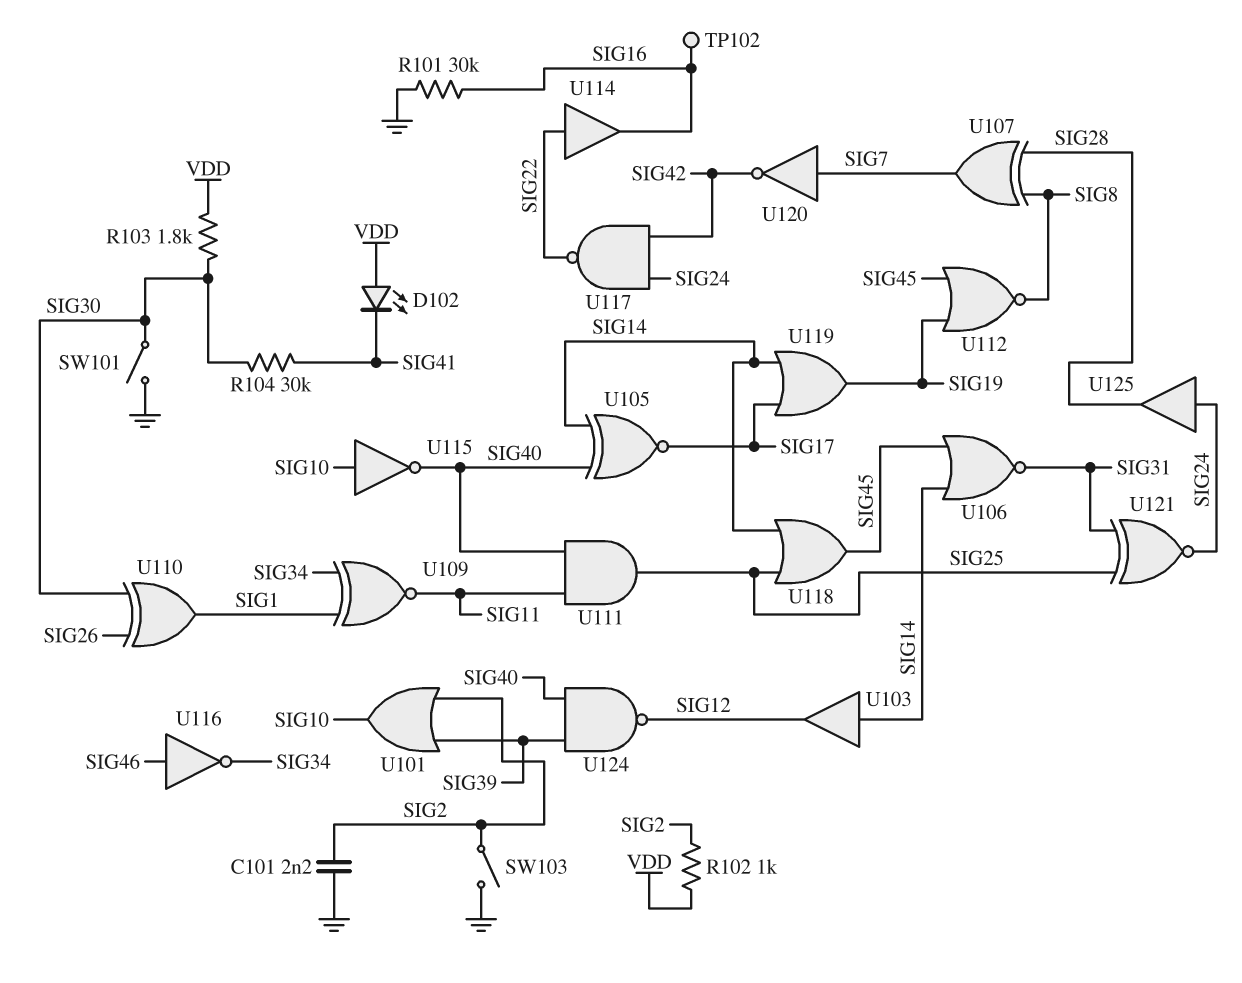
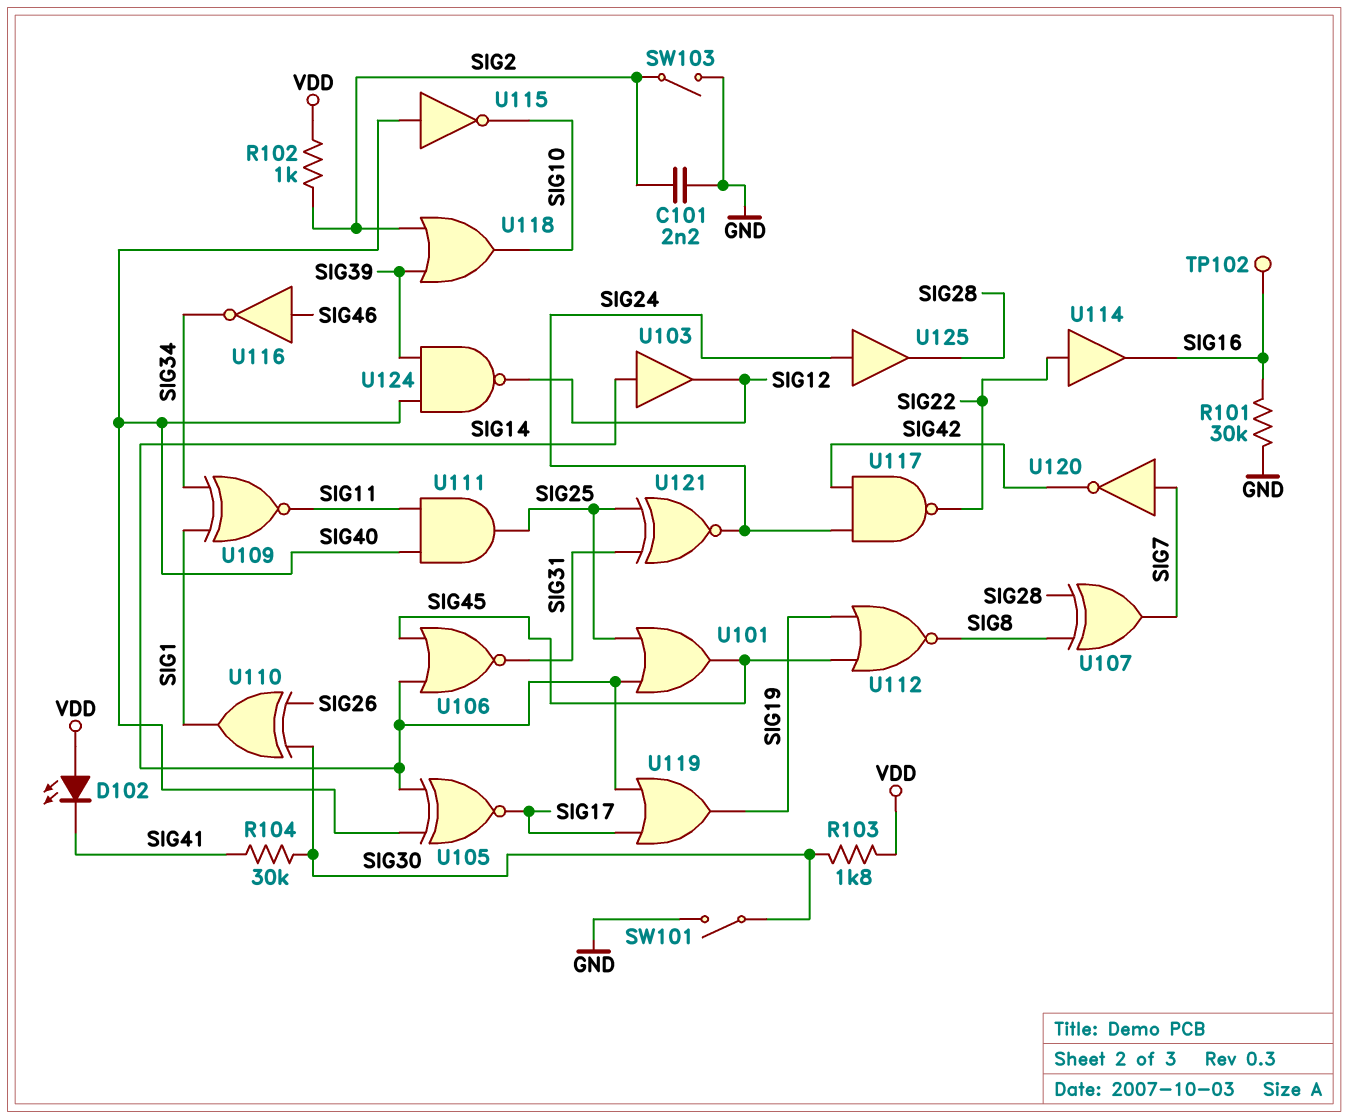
U101: OR (in SIG2, in SIG39, out SIG10) -> OR (in SIG14, in SIG25, out SIG45)
U115: NOT (in SIG10, out SIG40) -> NOT (in SIG40, out SIG10)
U118: OR (in SIG14, in SIG25, out SIG45) -> OR (in SIG2, in SIG39, out SIG10)

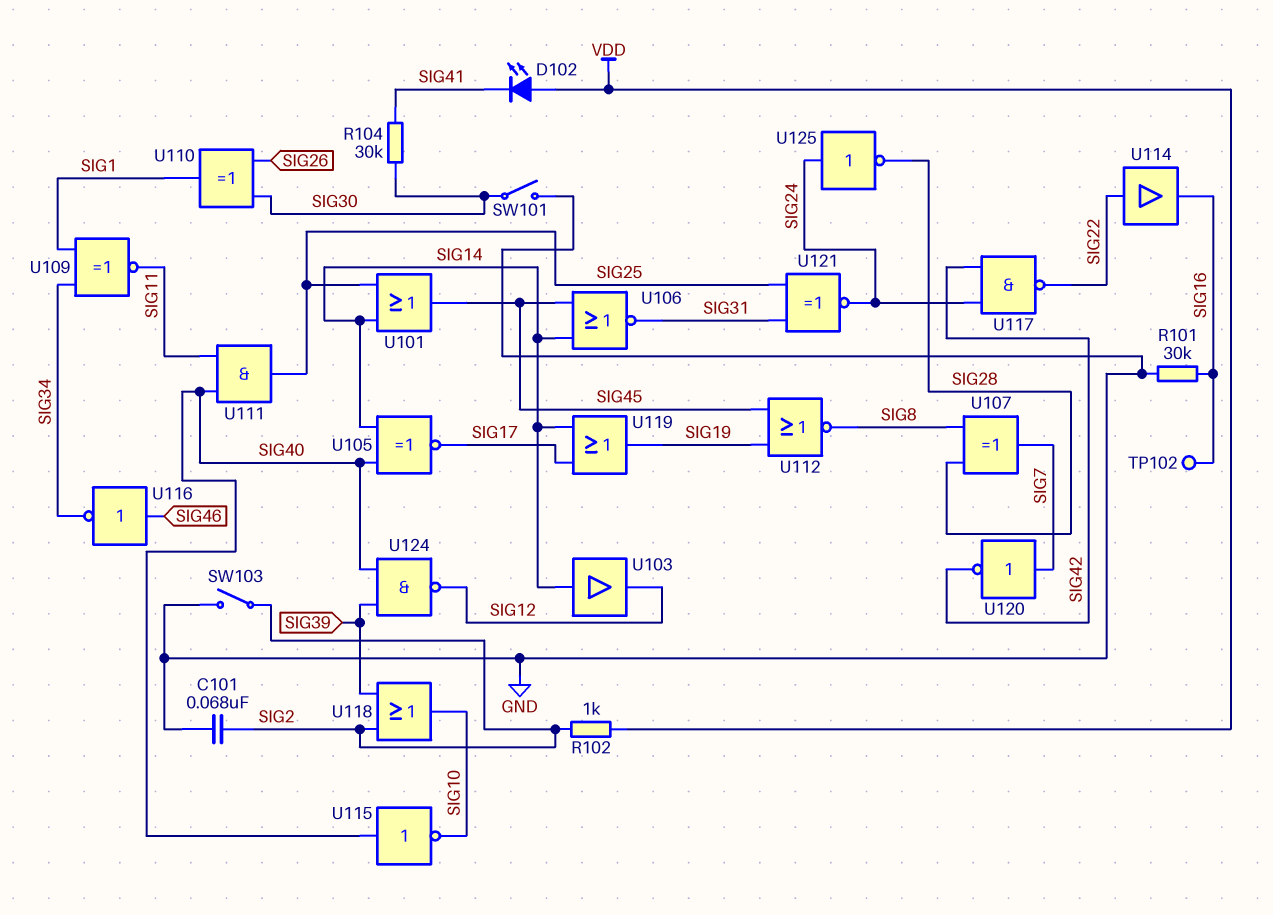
C101: 2.2nF (GND, SIG2) -> 68nF (GND, SIG2)
R103: 1.8k (SIG30, VDD) -> none
U125: buffer (in SIG24, out SIG28) -> NOT (in SIG24, out SIG28)

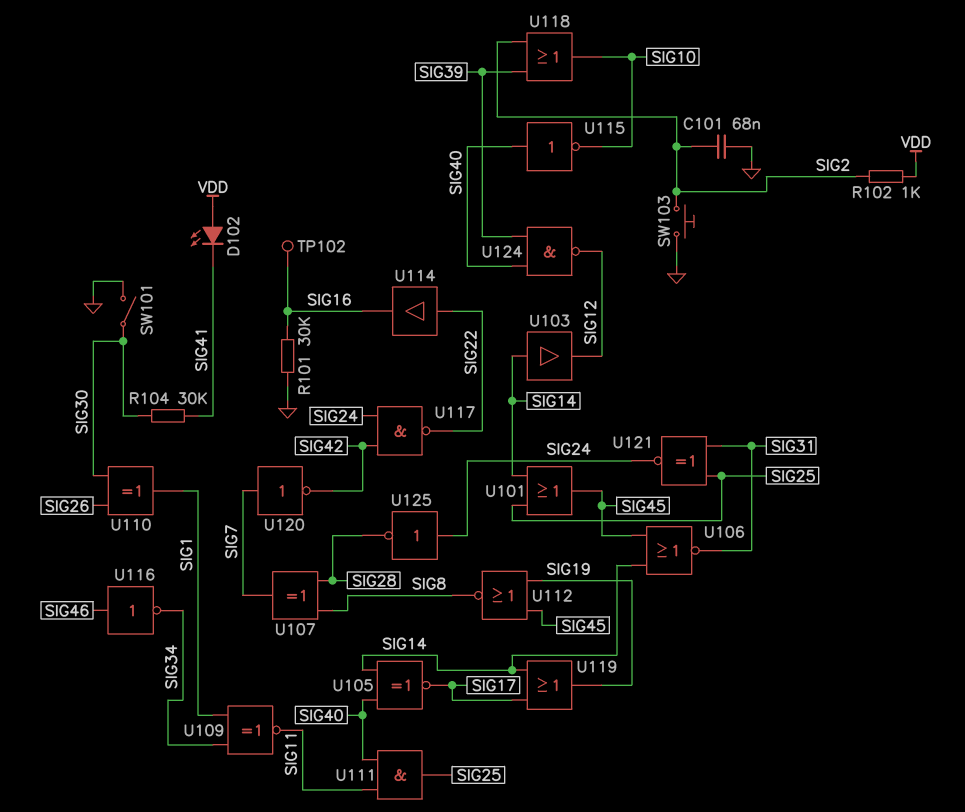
SW103: switch (GND, SIG2) -> button (GND, SIG2)

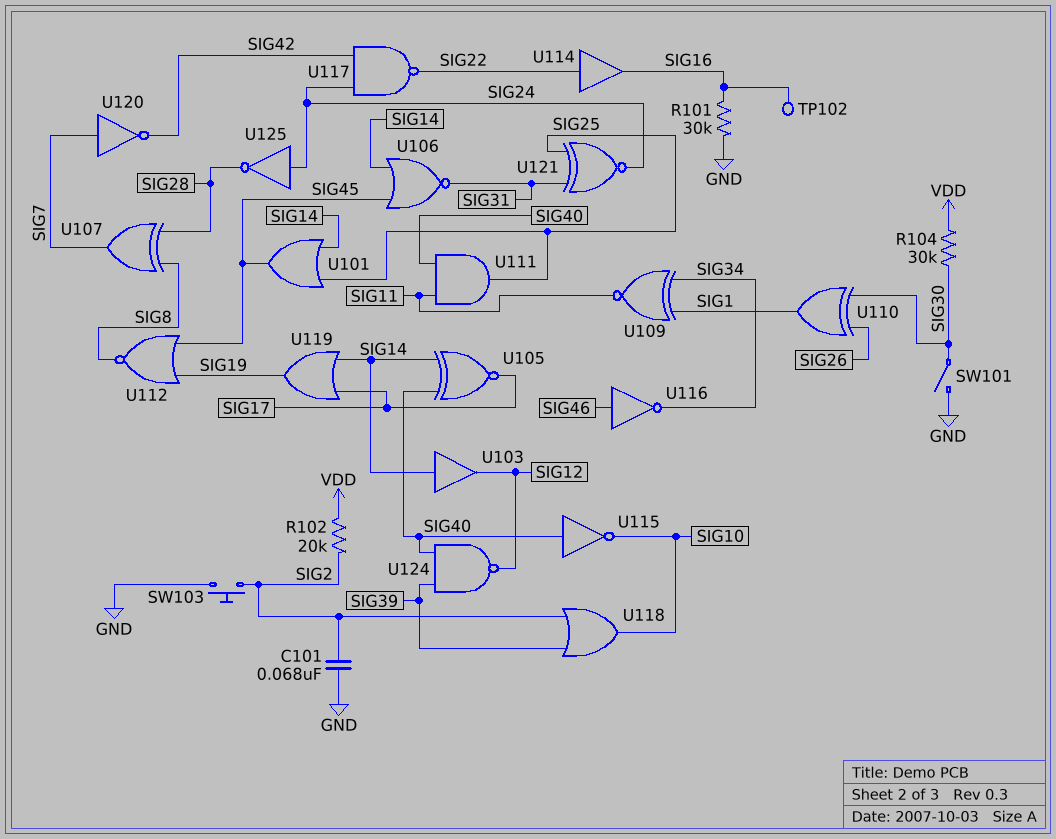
D102: LED (A VDD, K SIG41) -> none
R102: 1k (SIG2, VDD) -> 20k (SIG2, VDD)
R104: 30k (SIG30, SIG41) -> 30k (SIG30, VDD)

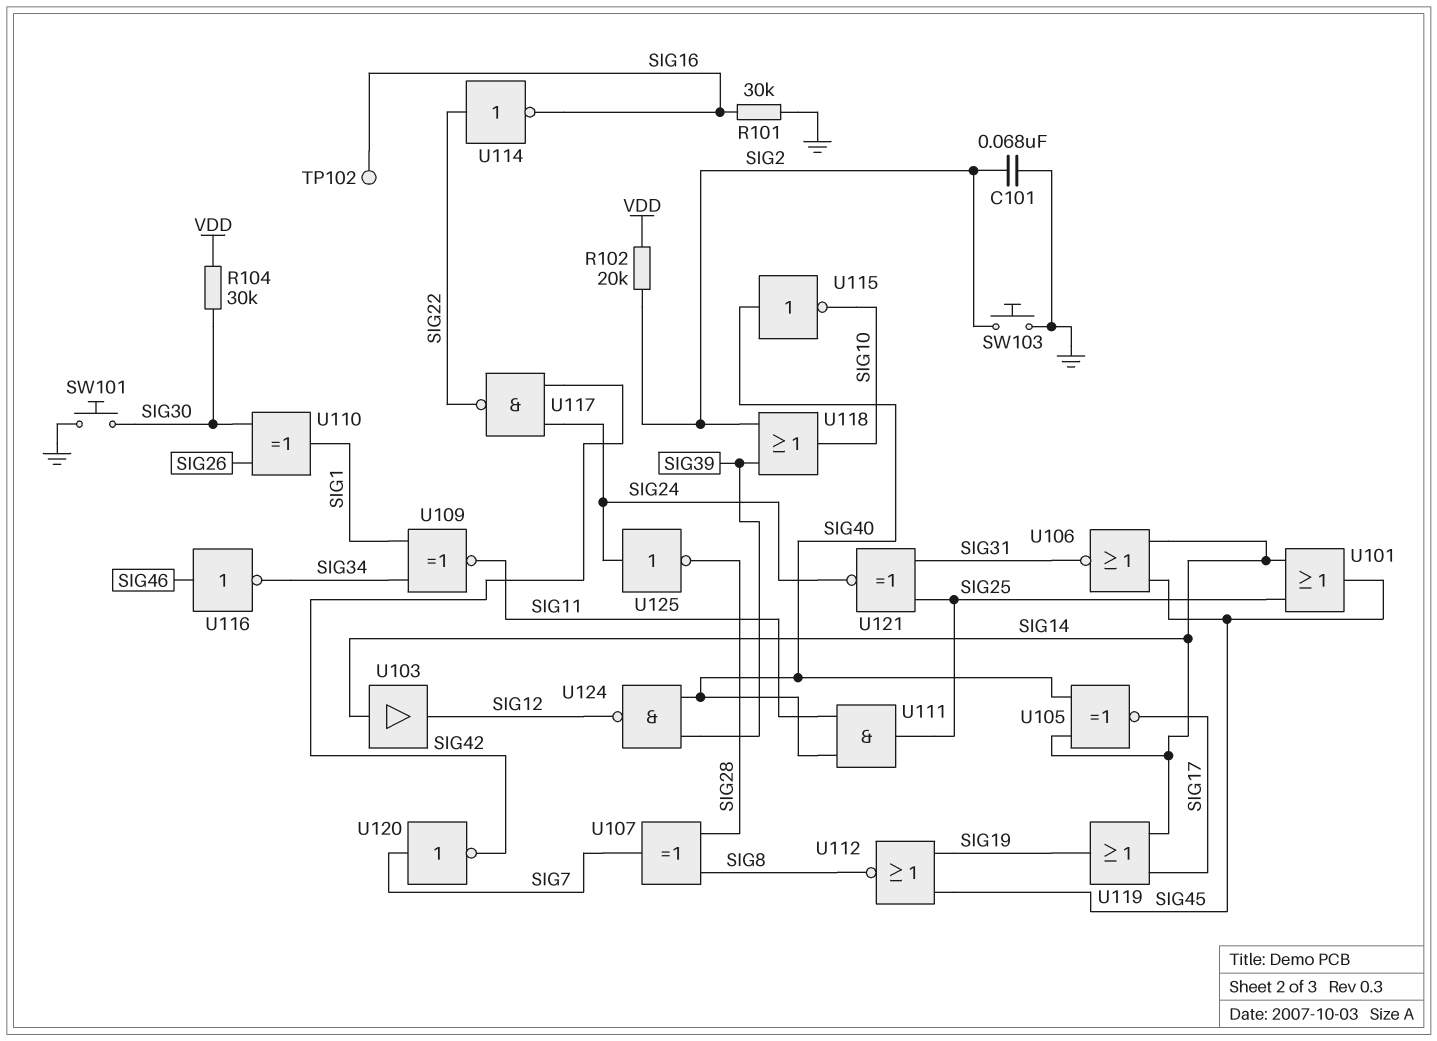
SW101: switch (GND, SIG30) -> button (GND, SIG30)
U114: buffer (in SIG22, out SIG16) -> NOT (in SIG22, out SIG16)

